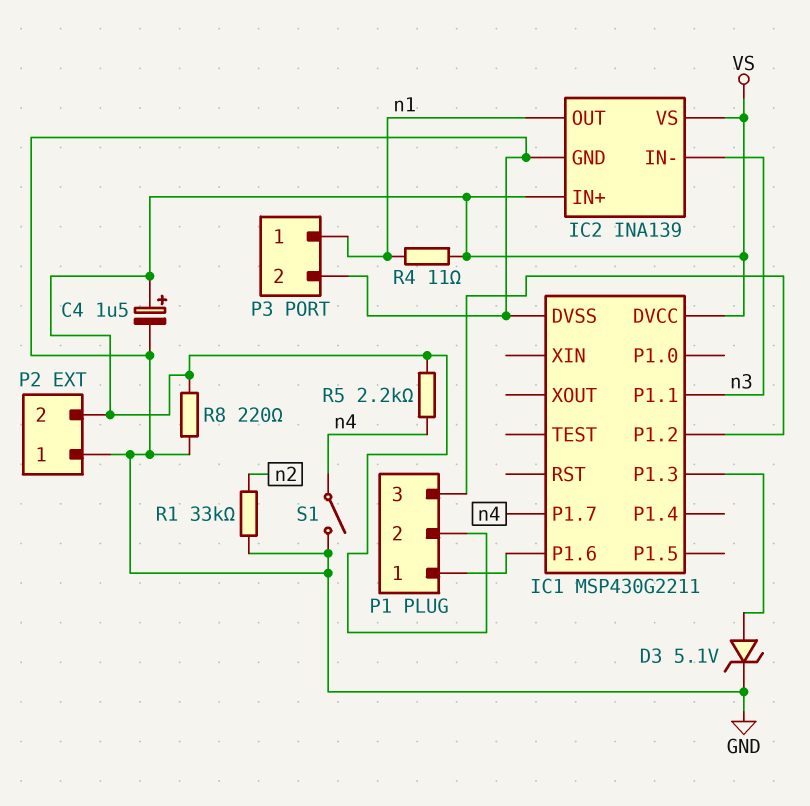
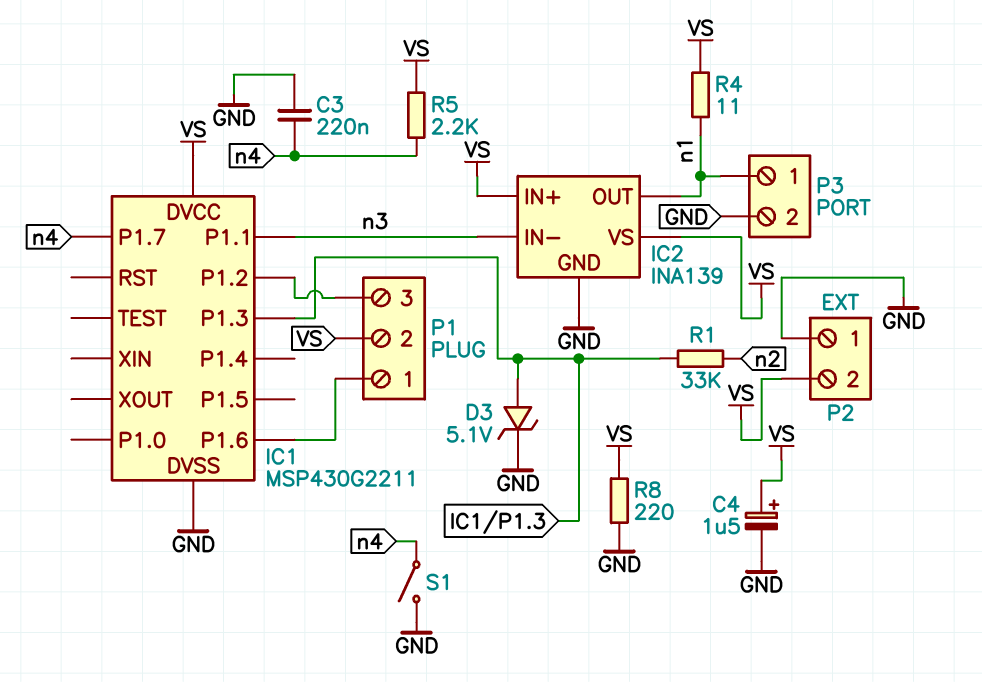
C3: none -> 220nF (GND, n4)
R1: 33k (GND, n2) -> 33k (IC1/P1.3, n2)

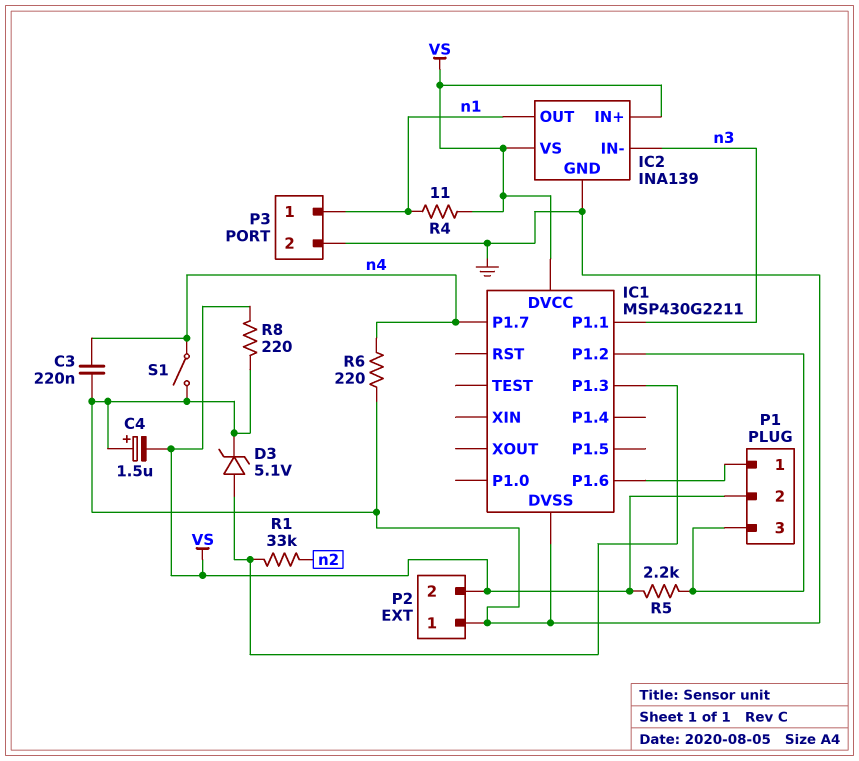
C4: 1.5uF (plus VS, minus GND) -> 1.5uF (plus GND, minus VS)
R5: 2.2k (VS, n4) -> 2.2k (IC1/P1.2, VS)
R6: none -> 220 (GND, n4)

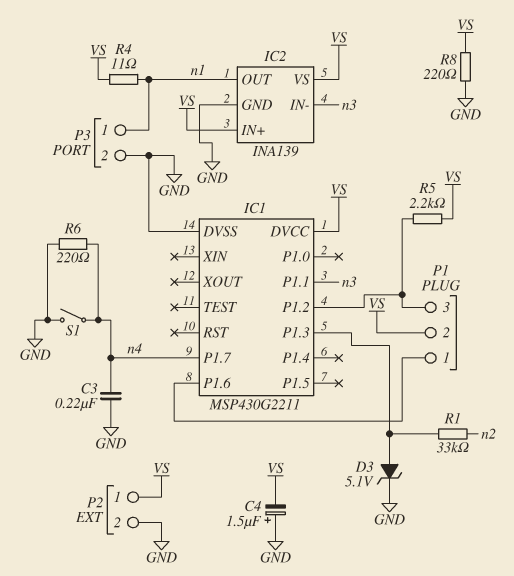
P2 pin 1: GND -> VS
P2 pin 2: VS -> GND

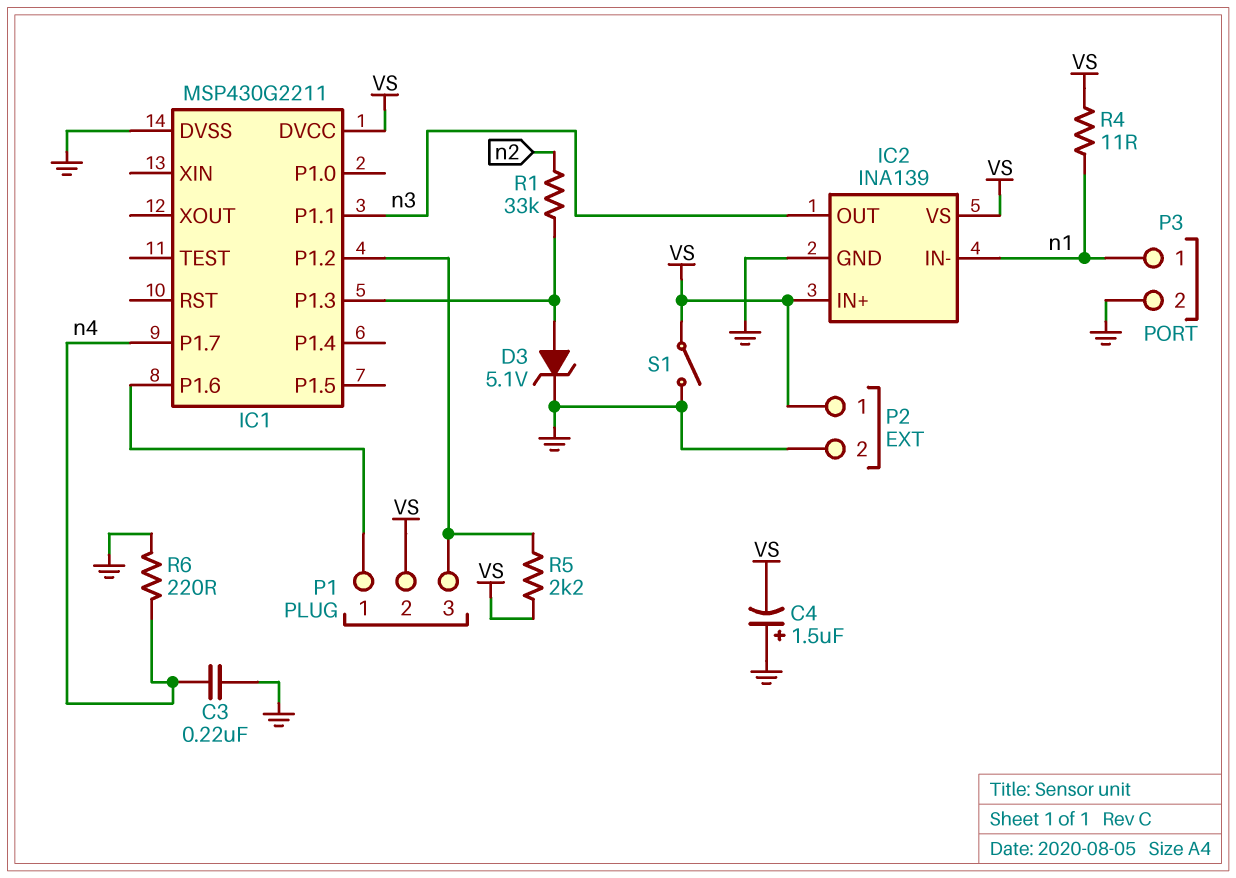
IC2 pin IN-: n3 -> n1
IC2 pin OUT: n1 -> n3
R8: 220 (GND, VS) -> none
S1: switch (GND, n4) -> switch (GND, VS)

